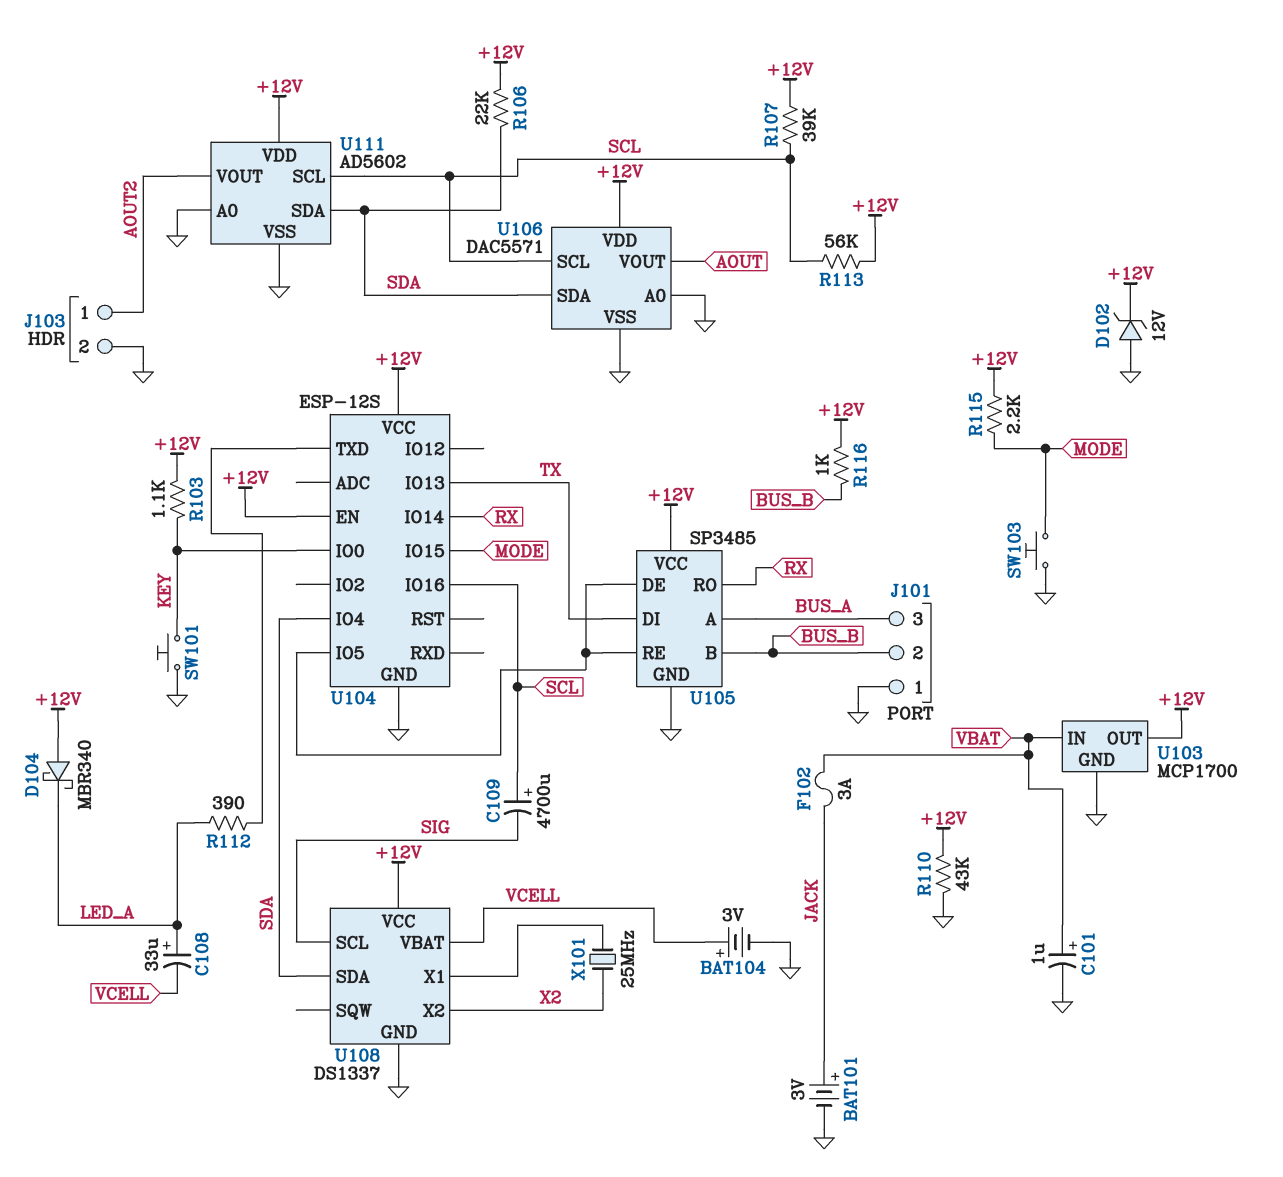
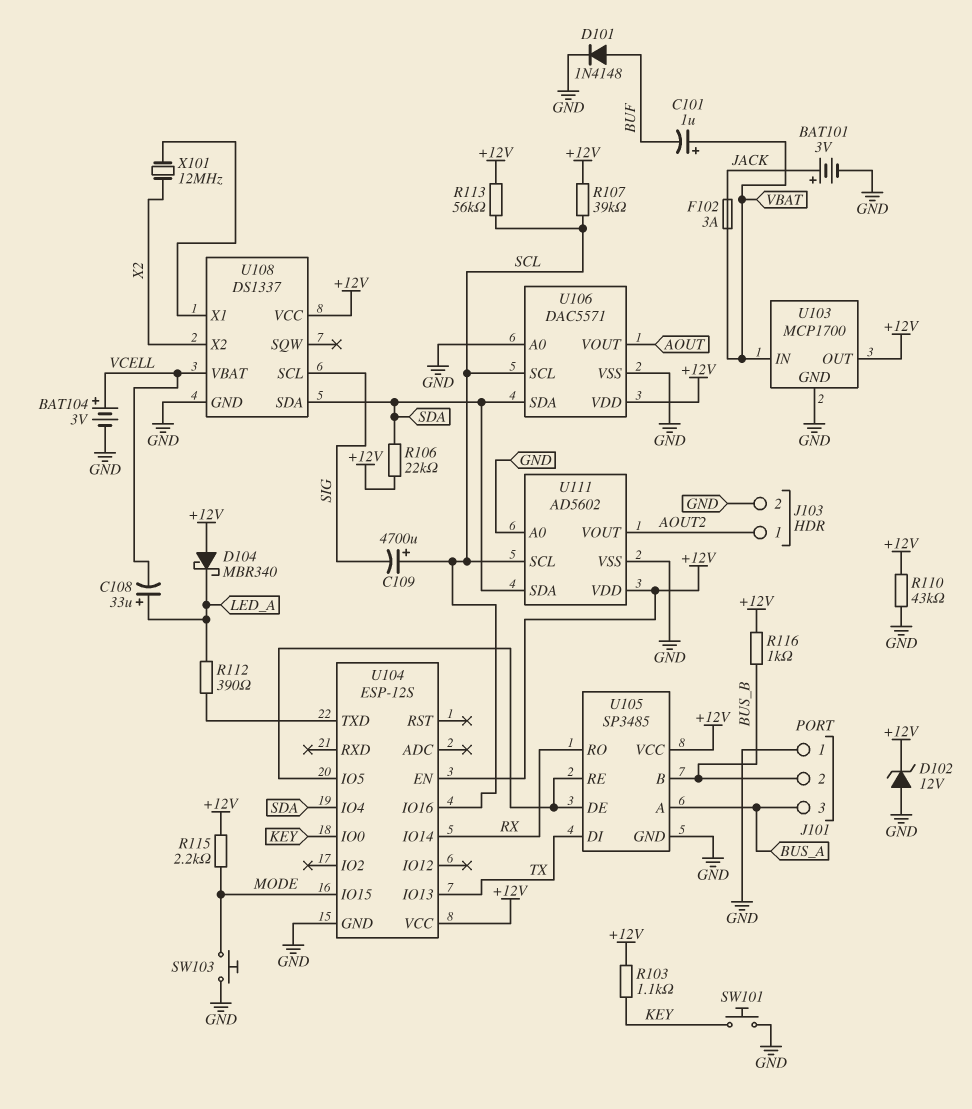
C101: 1uF (plus VBAT, minus GND) -> 1uF (plus VBAT, minus BUF)
D101: none -> diode 1N4148 (A BUF, K GND)
X101: 25MHz (U108/X1, X2) -> 12MHz (U108/X1, X2)

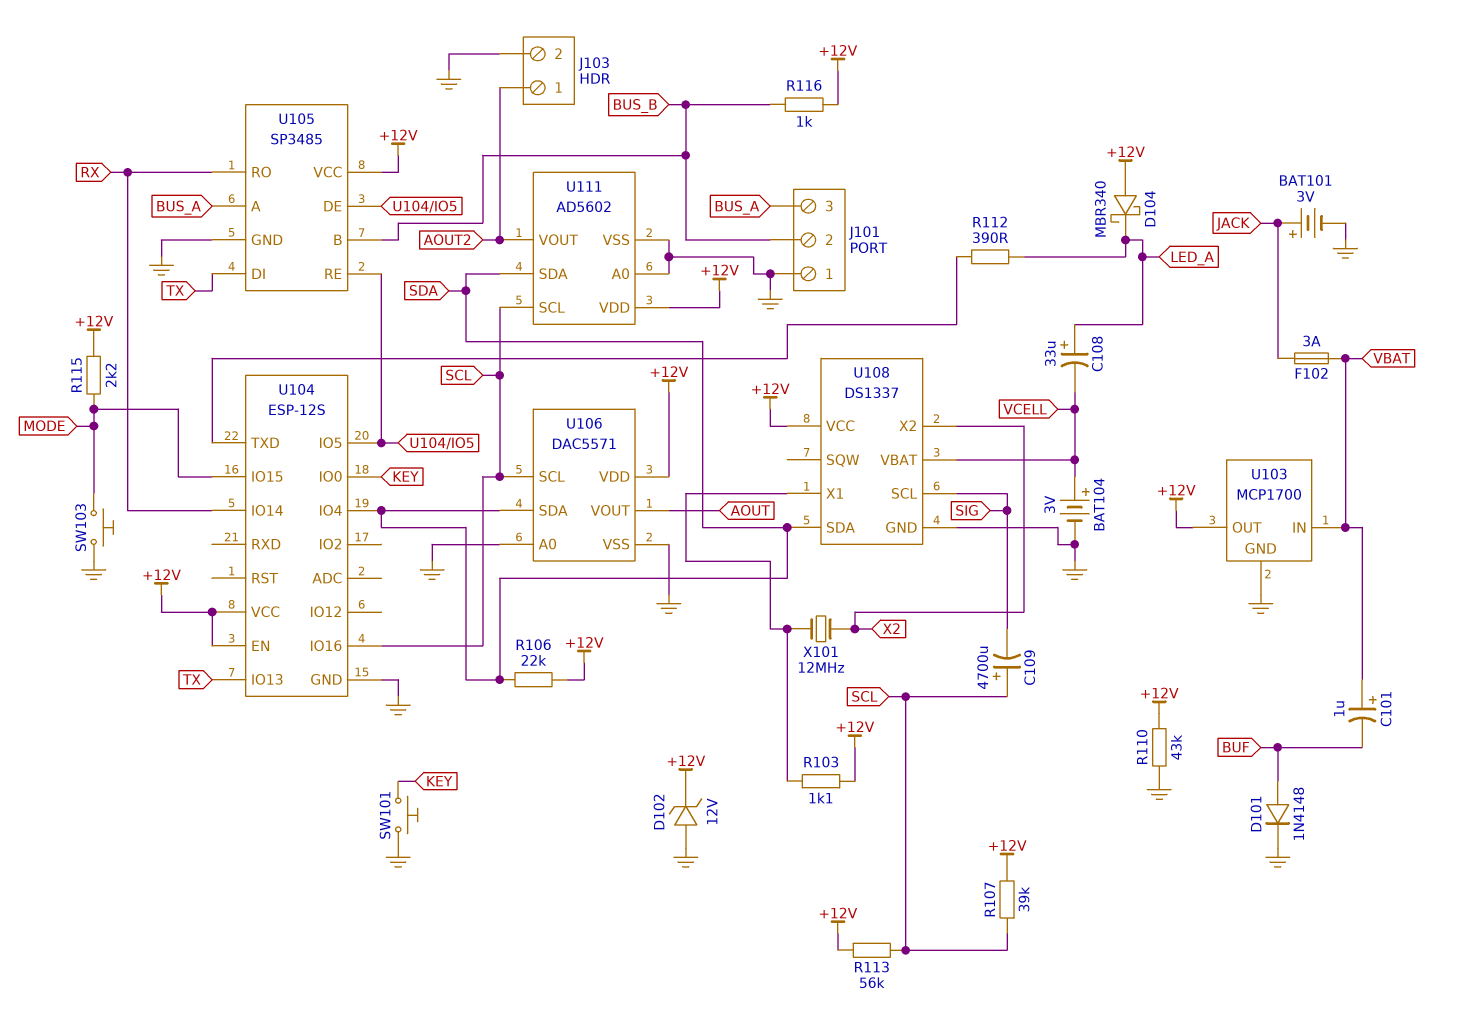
R103: 1.1k (+12V, KEY) -> 1.1k (+12V, U108/X1)

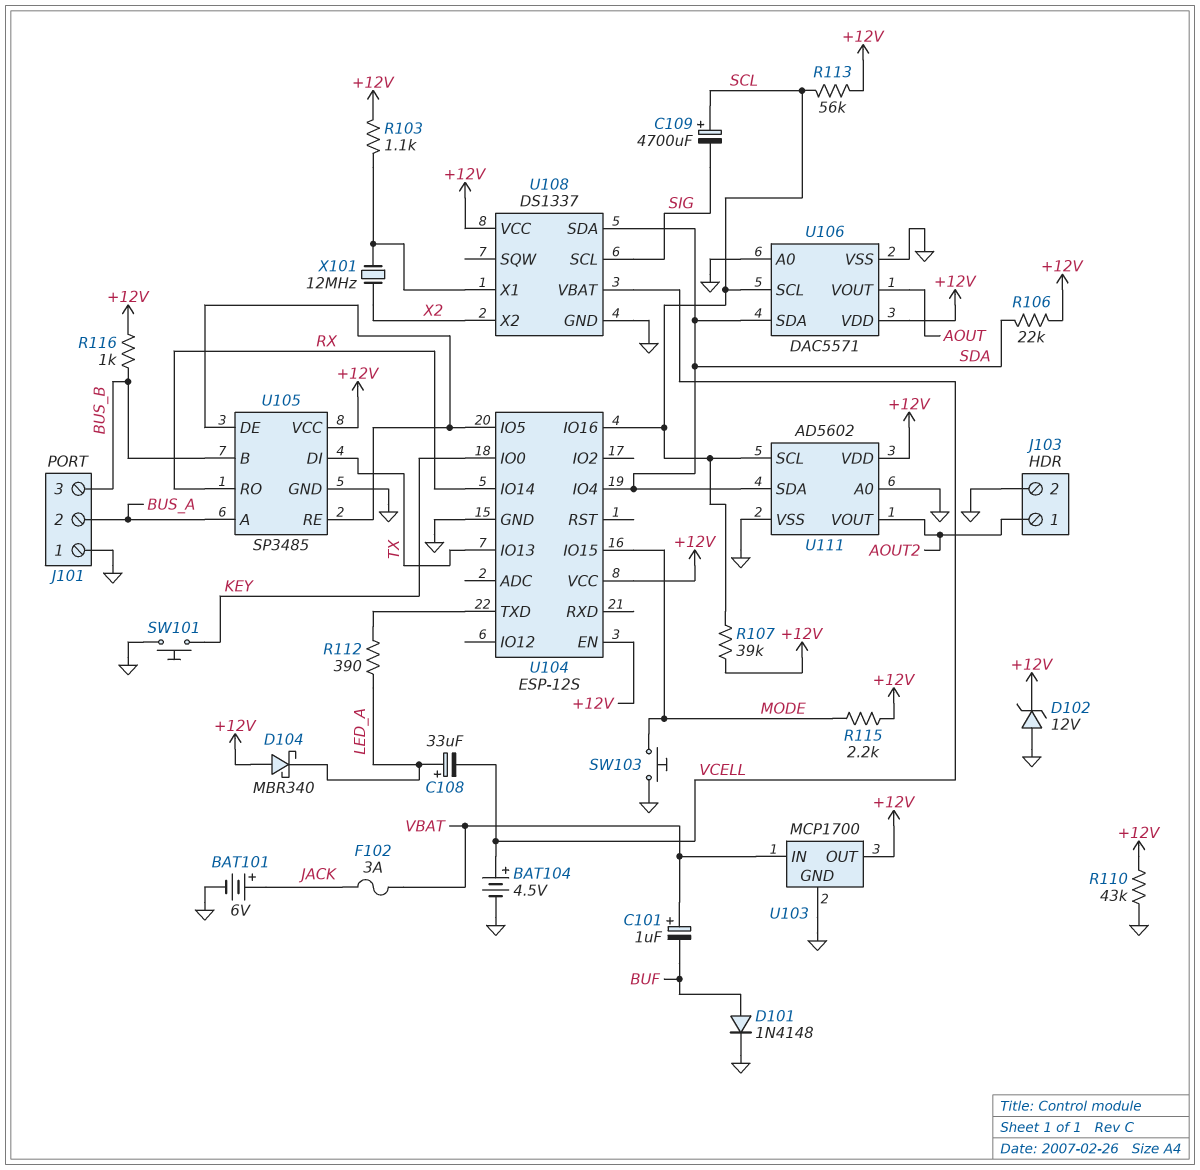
BAT101: 3V (plus JACK, minus GND) -> 6V (plus JACK, minus GND)
BAT104: 3V (plus VCELL, minus GND) -> 4.5V (plus VCELL, minus GND)
J101 pin 2: BUS_B -> BUS_A
J101 pin 3: BUS_A -> BUS_B

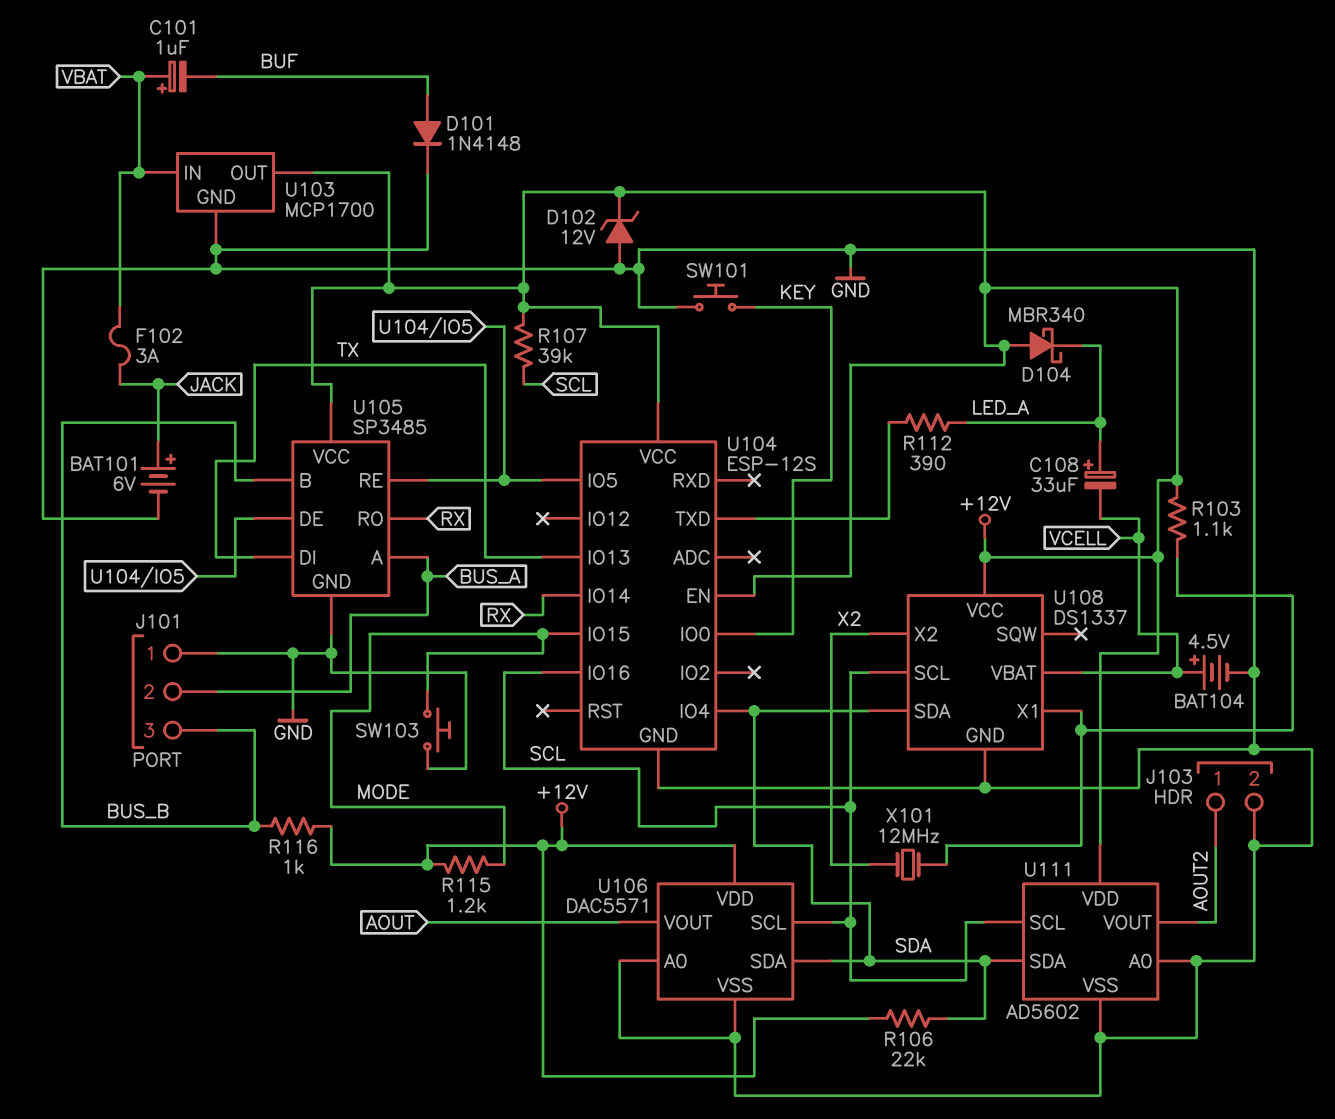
C109: 4700uF (plus SCL, minus SIG) -> none
R110: 43k (+12V, GND) -> none
R113: 56k (+12V, SCL) -> none
R115: 2.2k (+12V, MODE) -> 1.2k (+12V, MODE)
U108 pin SCL: SIG -> SCL

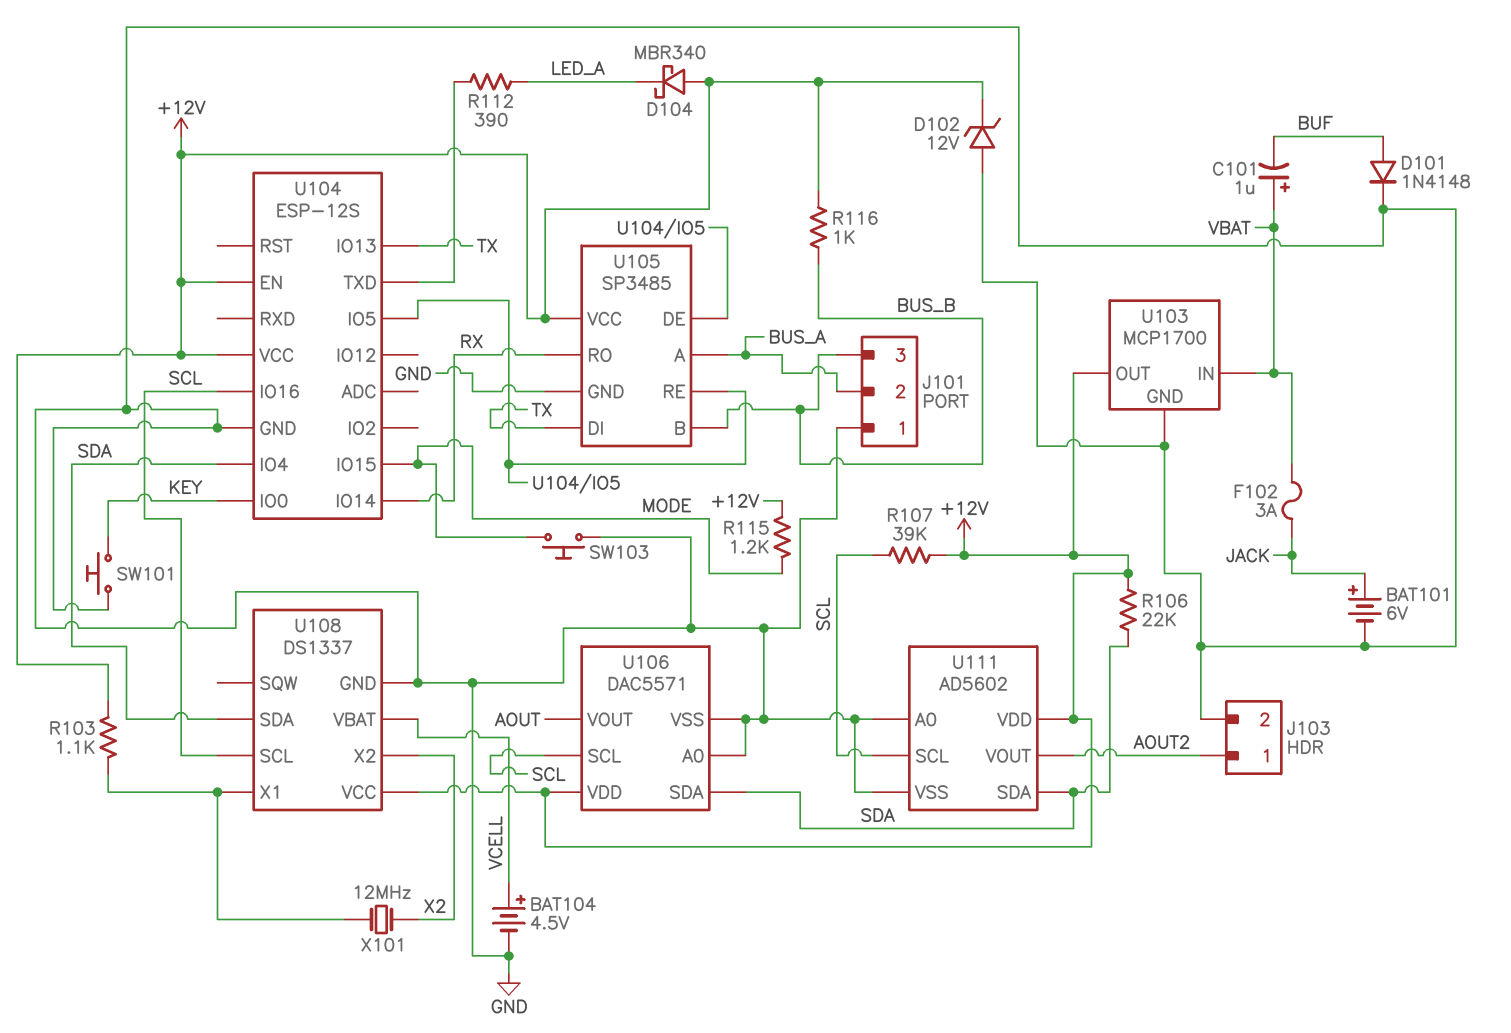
C108: 33uF (plus LED_A, minus VCELL) -> none

